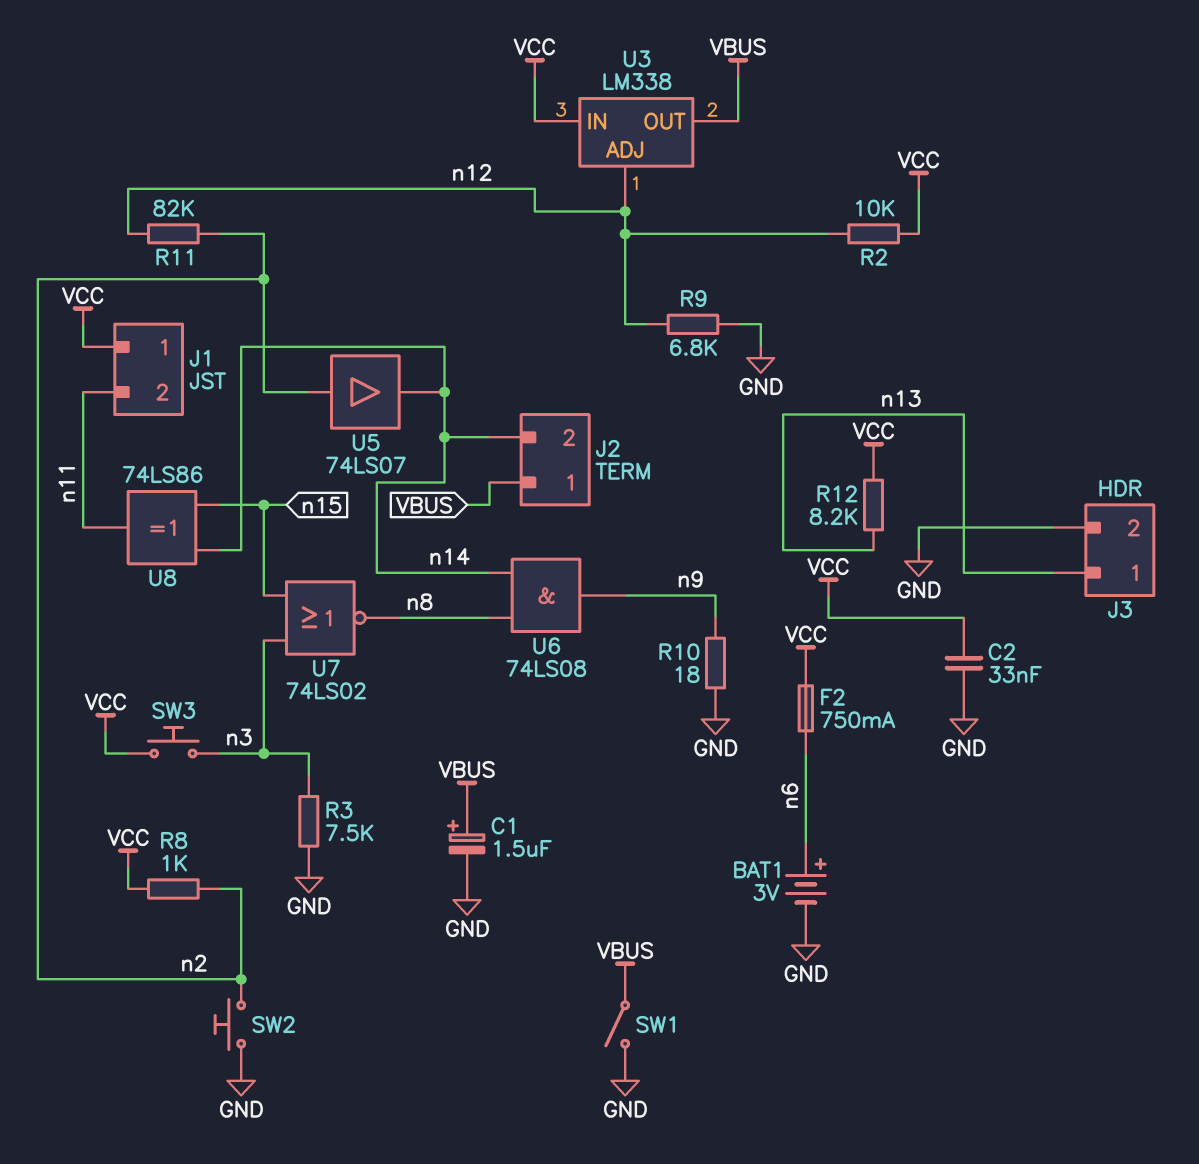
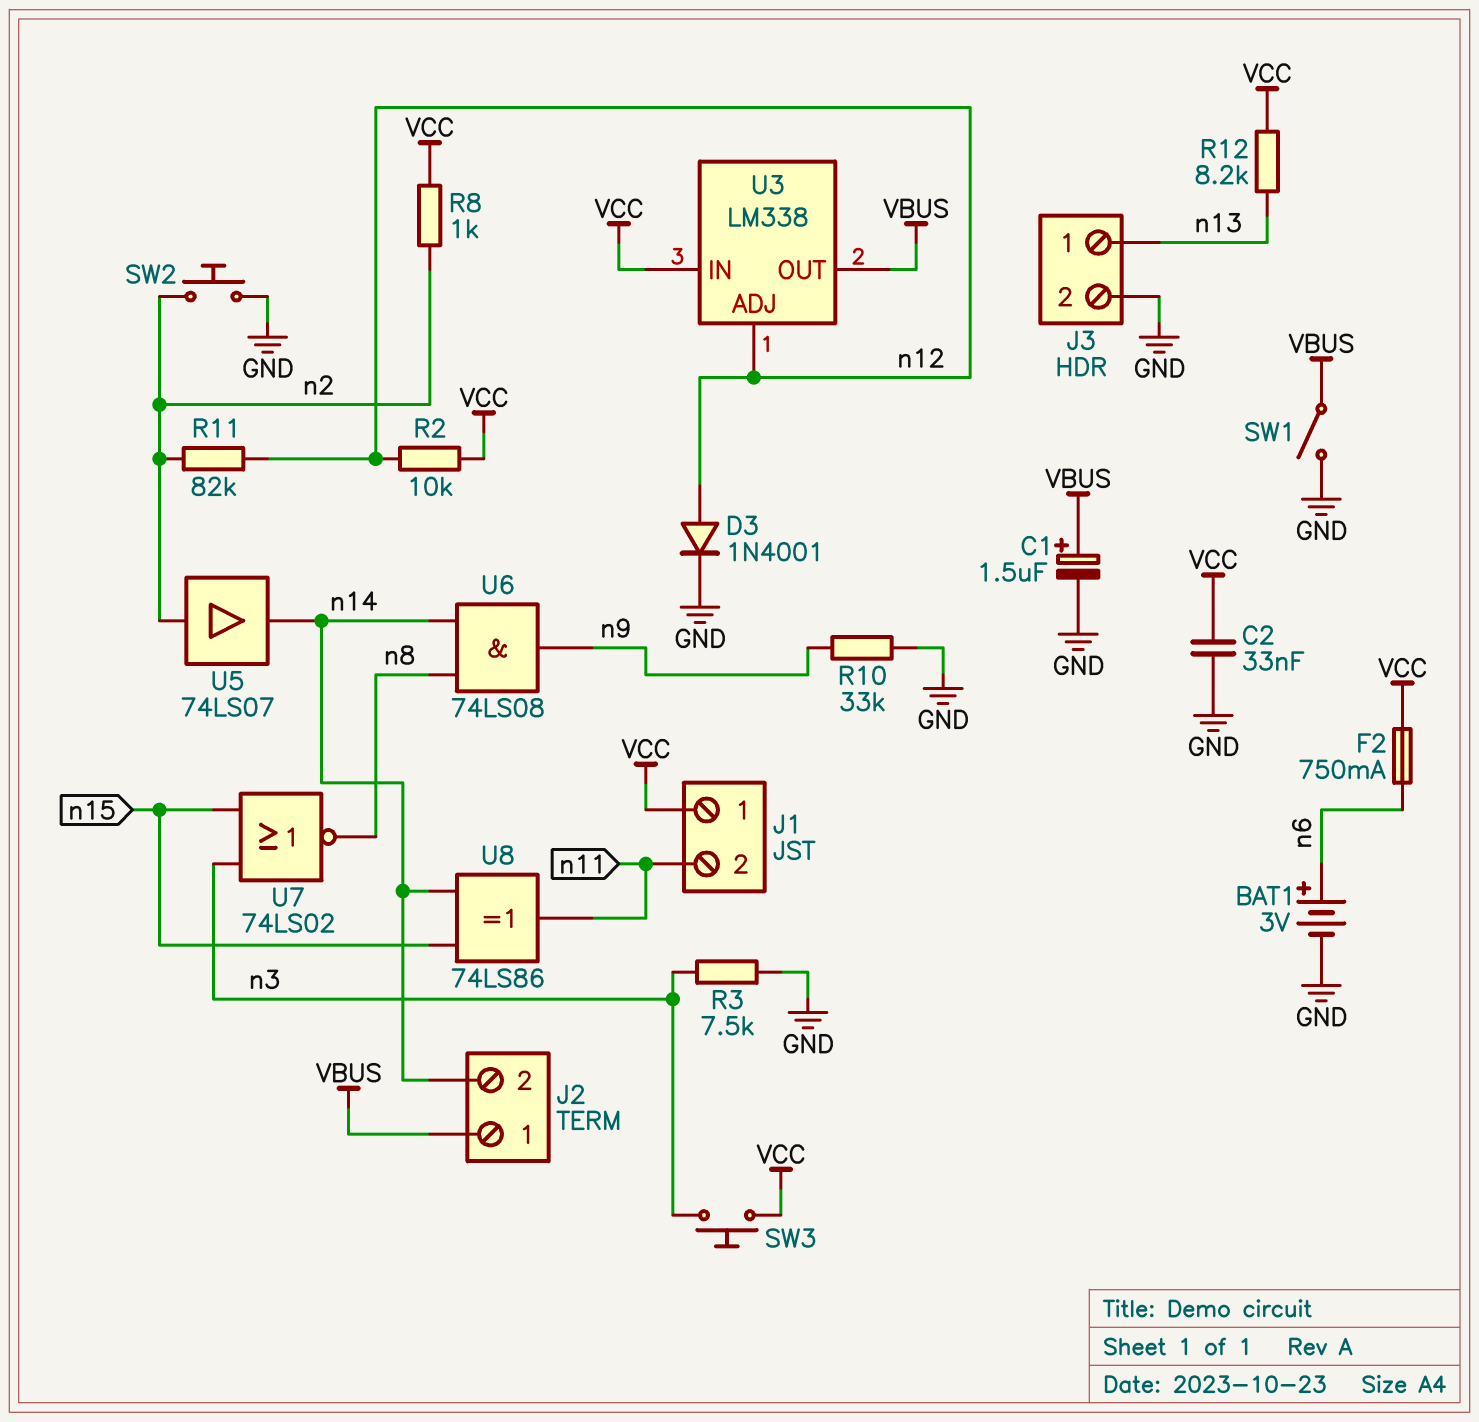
D3: none -> diode 1N4001 (A n12, K GND)
R9: 6.8k (GND, n12) -> none
R10: 18 (GND, n9) -> 33k (GND, n9)

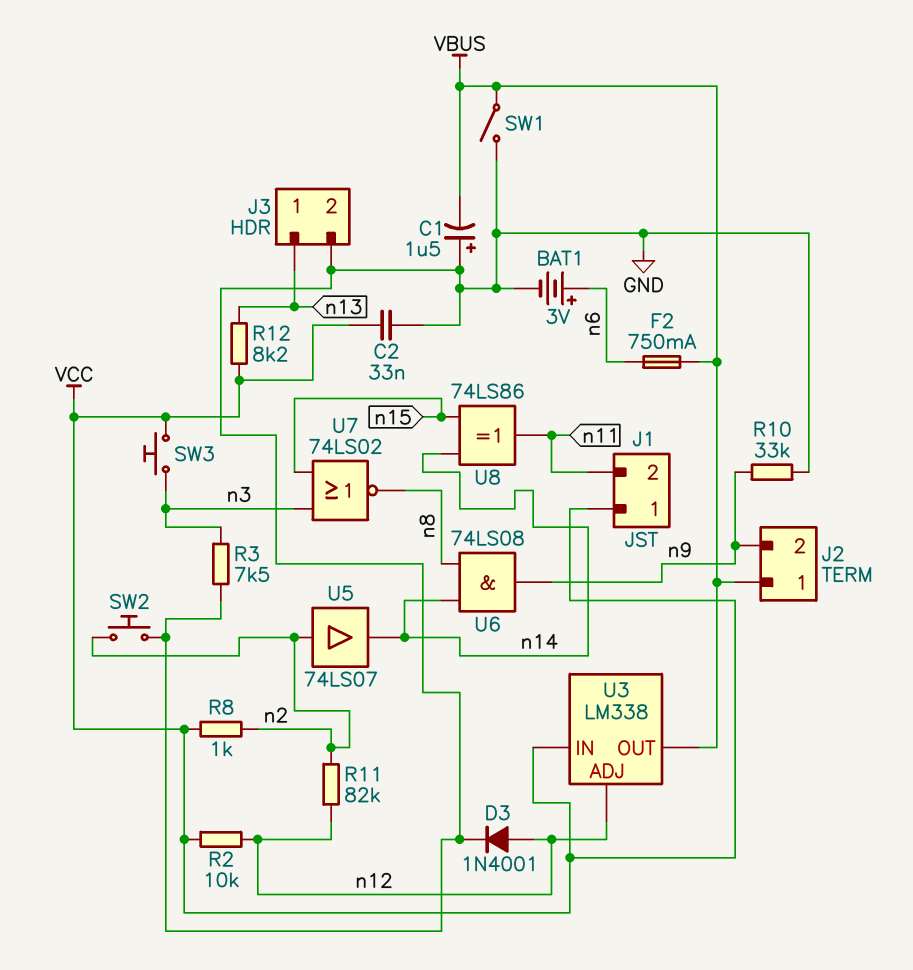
C1: 1.5uF (plus VBUS, minus GND) -> 1.5uF (plus GND, minus VBUS)
F2: 750mA (VCC, n6) -> 750mA (VBUS, n6)
J2 pin 2: n14 -> n9

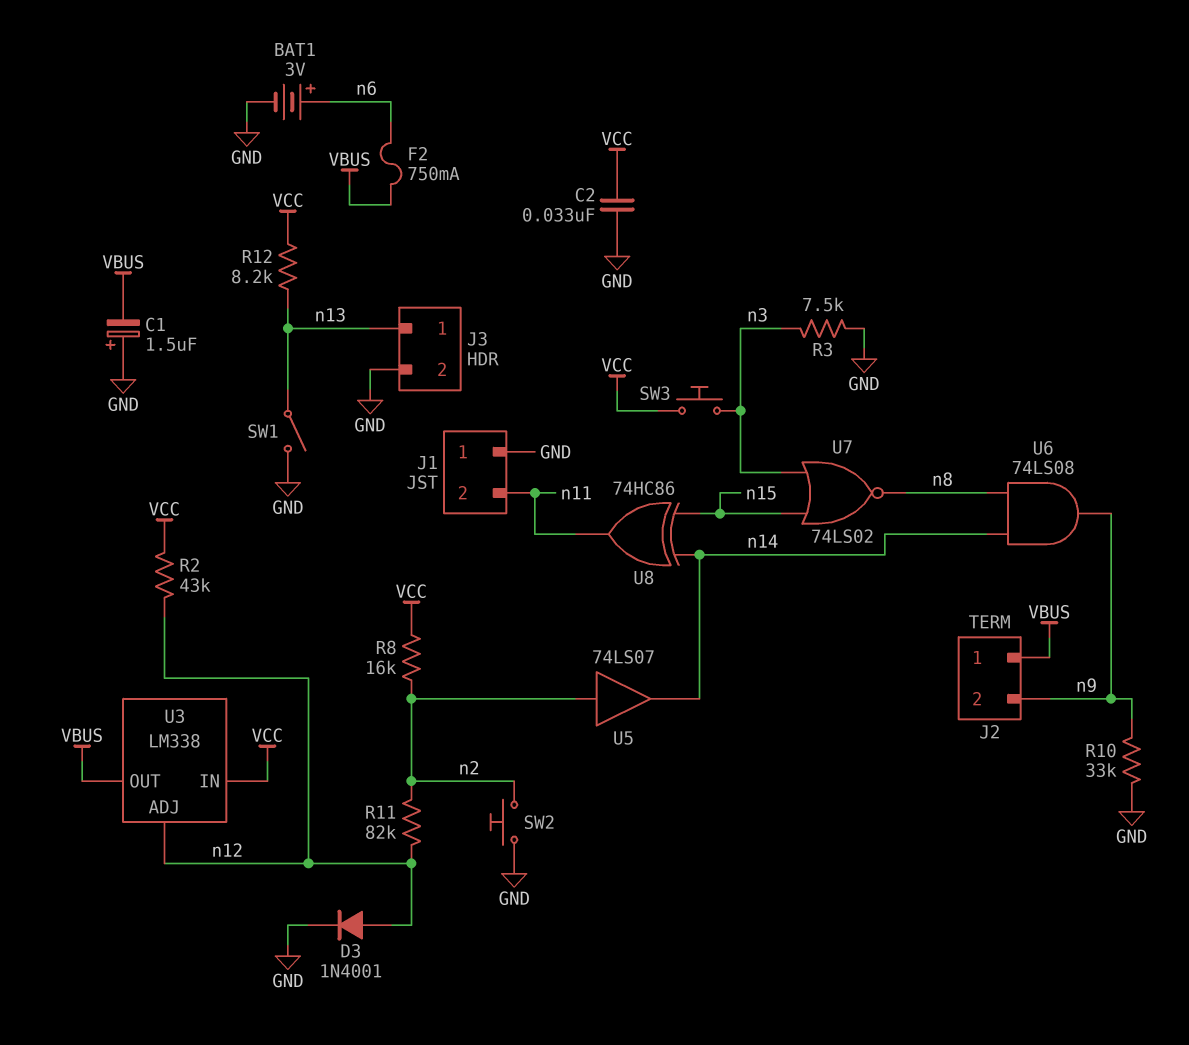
J1 pin 1: VCC -> GND
R2: 10k (VCC, n12) -> 43k (VCC, n12)
R8: 1k (VCC, n2) -> 16k (VCC, n2)
SW1: switch (GND, VBUS) -> switch (GND, n13)
U8: XOR 74LS86 (in n14, in n15, out n11) -> XOR 74HC86 (in n14, in n15, out n11)

